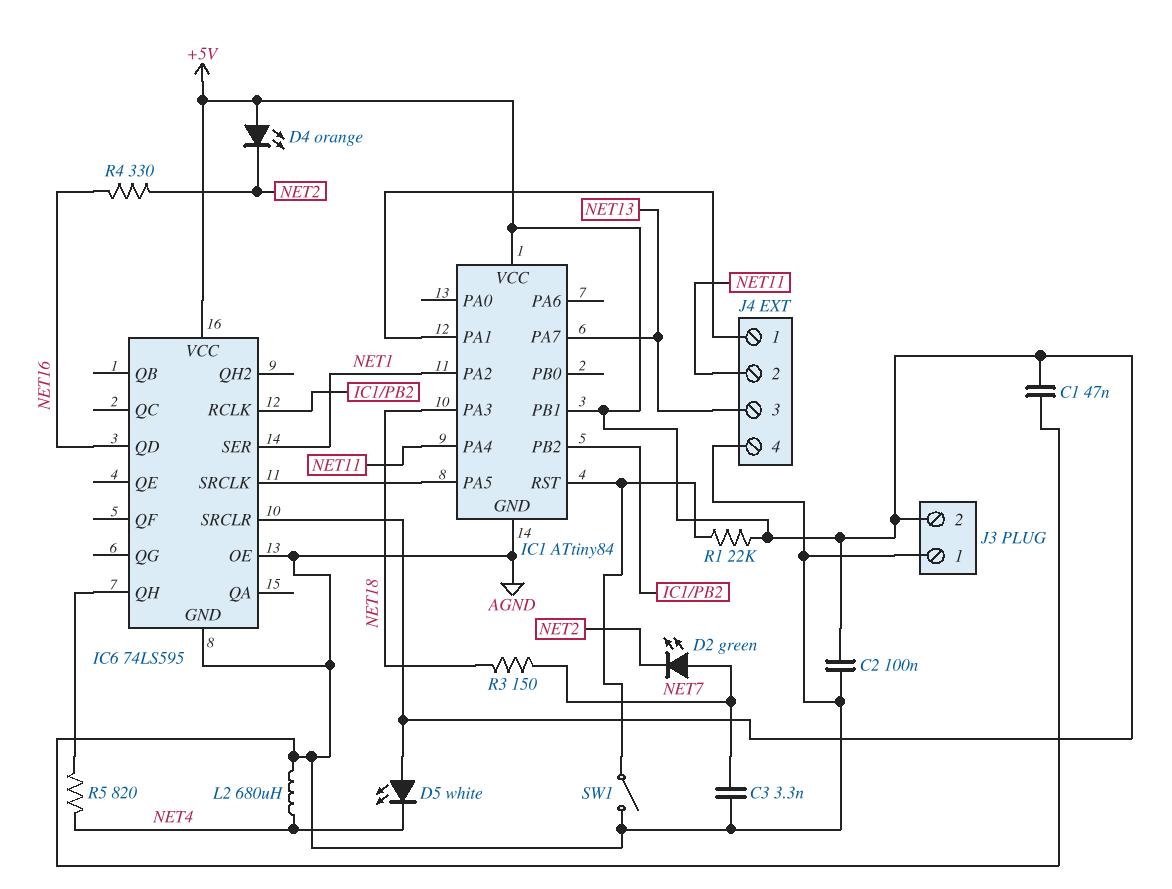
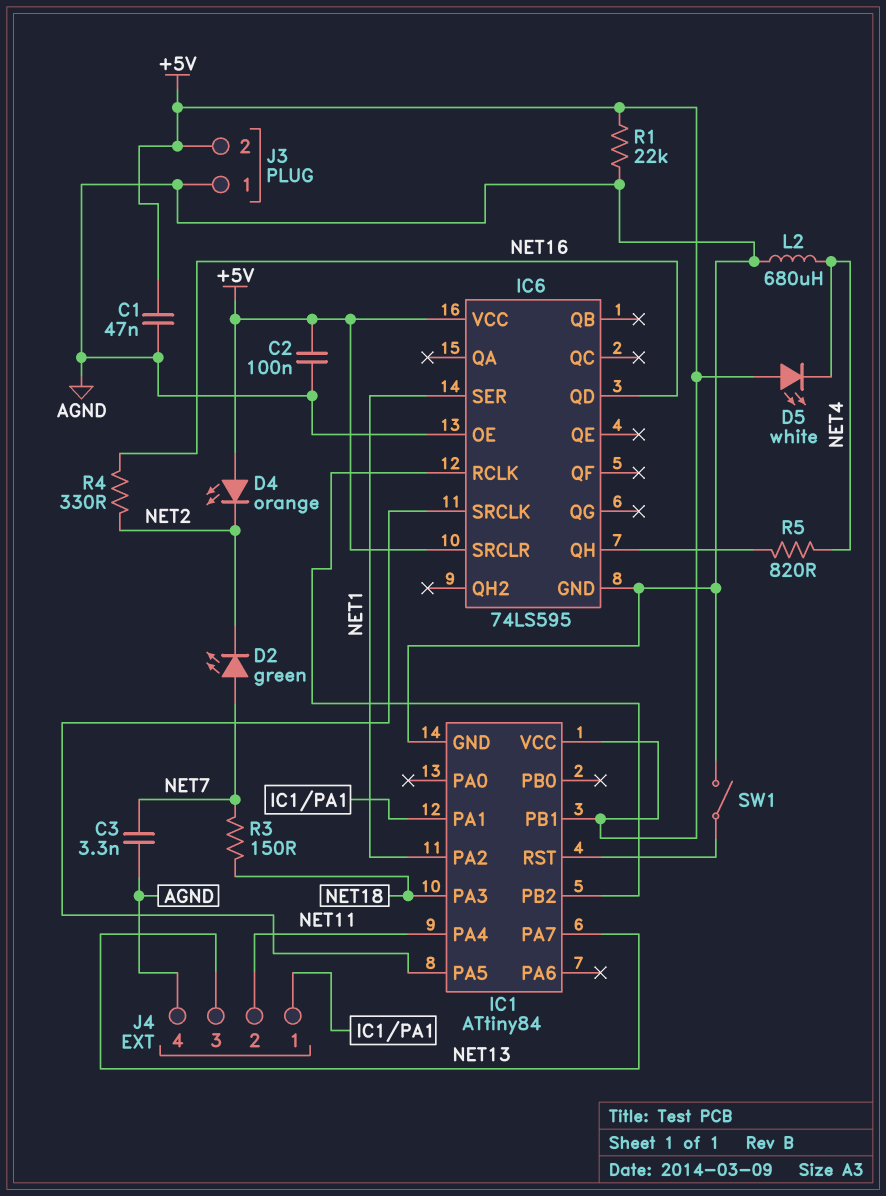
R1: 22k (+5V, IC1/RST) -> 22k (+5V, AGND)

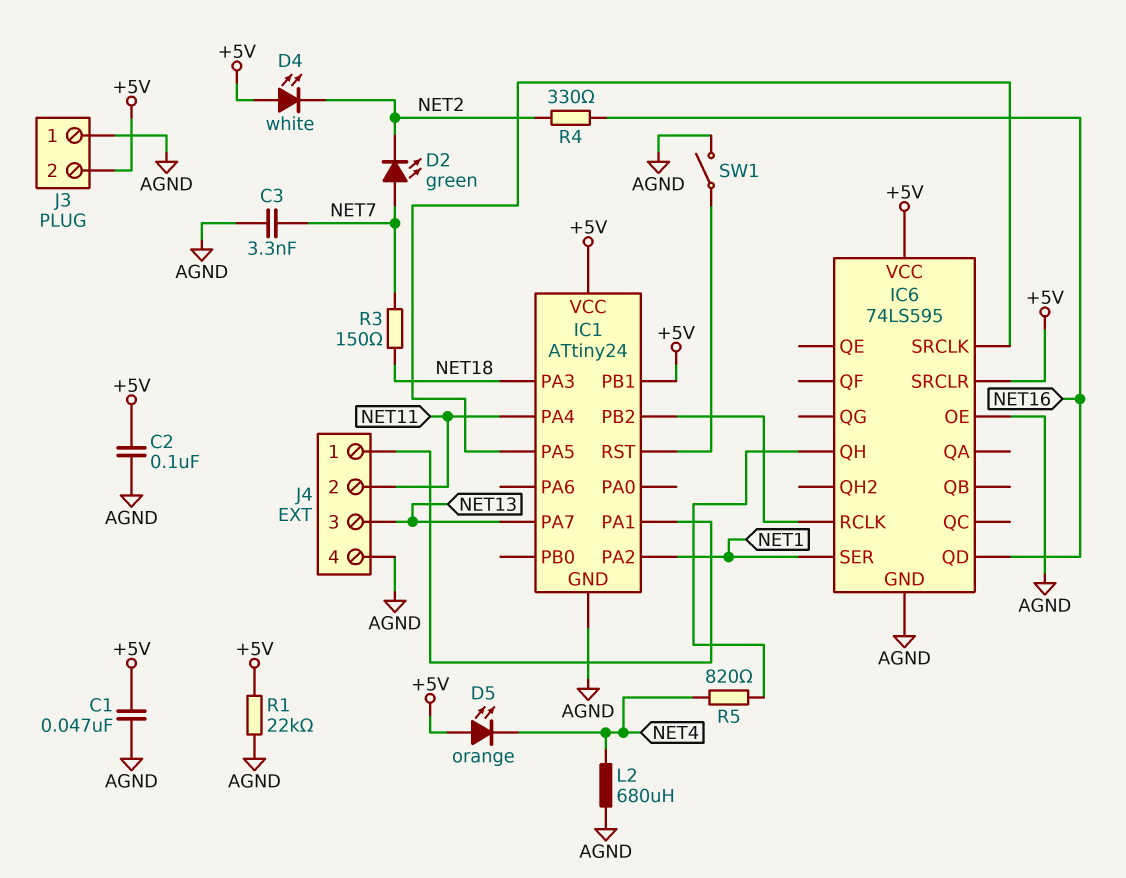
D4: LED orange (A +5V, K NET2) -> LED white (A +5V, K NET2)
D5: LED white (A +5V, K NET4) -> LED orange (A +5V, K NET4)
IC1: ATtiny84 -> ATtiny24

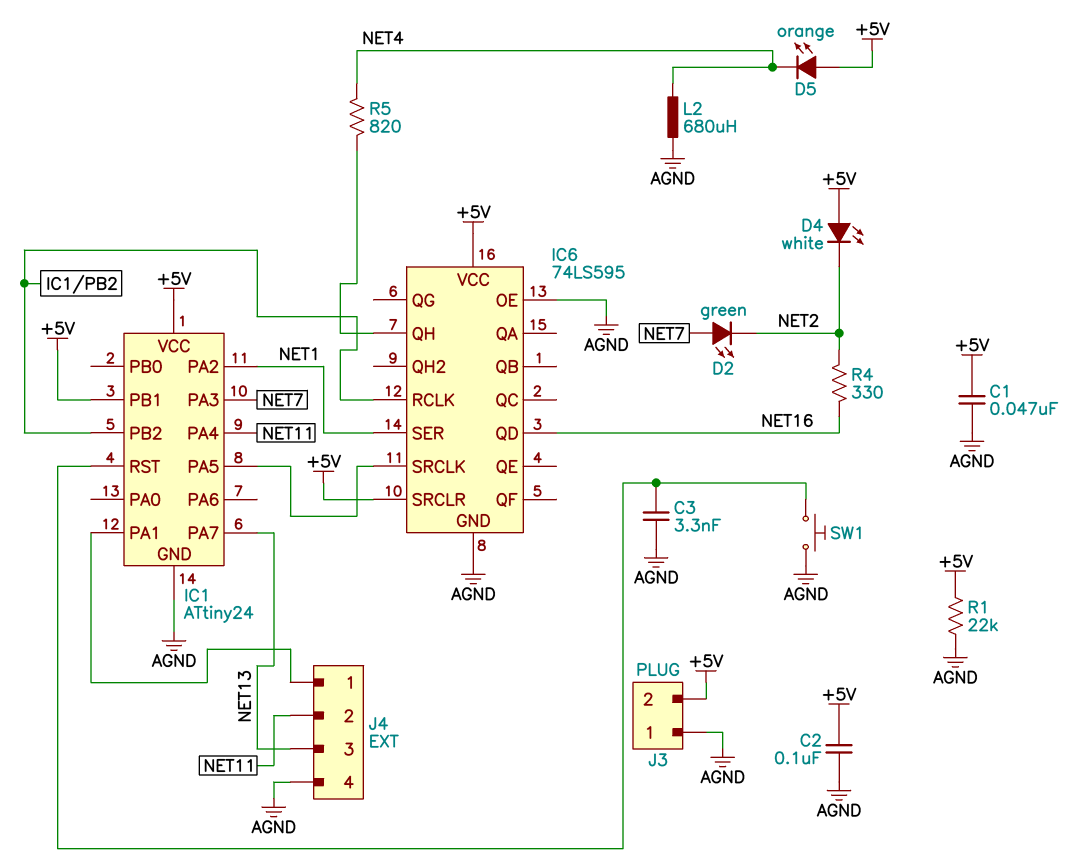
C3: 3.3nF (AGND, NET7) -> 3.3nF (AGND, IC1/RST)
IC1 pin PA3: NET18 -> NET7
R3: 150 (NET7, NET18) -> none
SW1: switch (AGND, IC1/RST) -> button (AGND, IC1/RST)

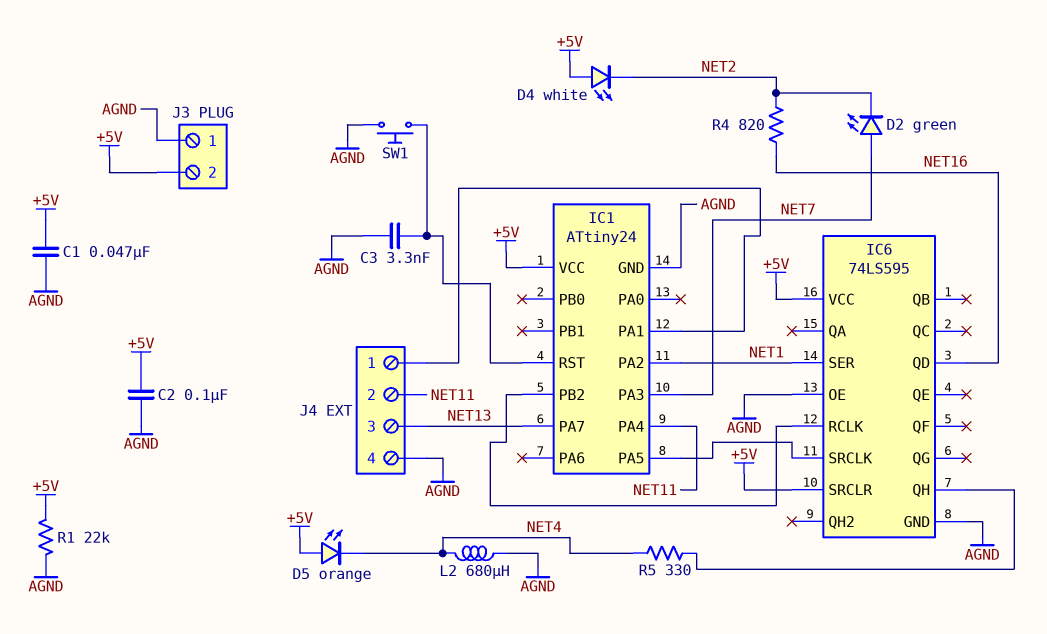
IC1 pin PB1: +5V -> none
R4: 330 (NET2, NET16) -> 820 (NET2, NET16)
R5: 820 (IC6/QH, NET4) -> 330 (IC6/QH, NET4)

